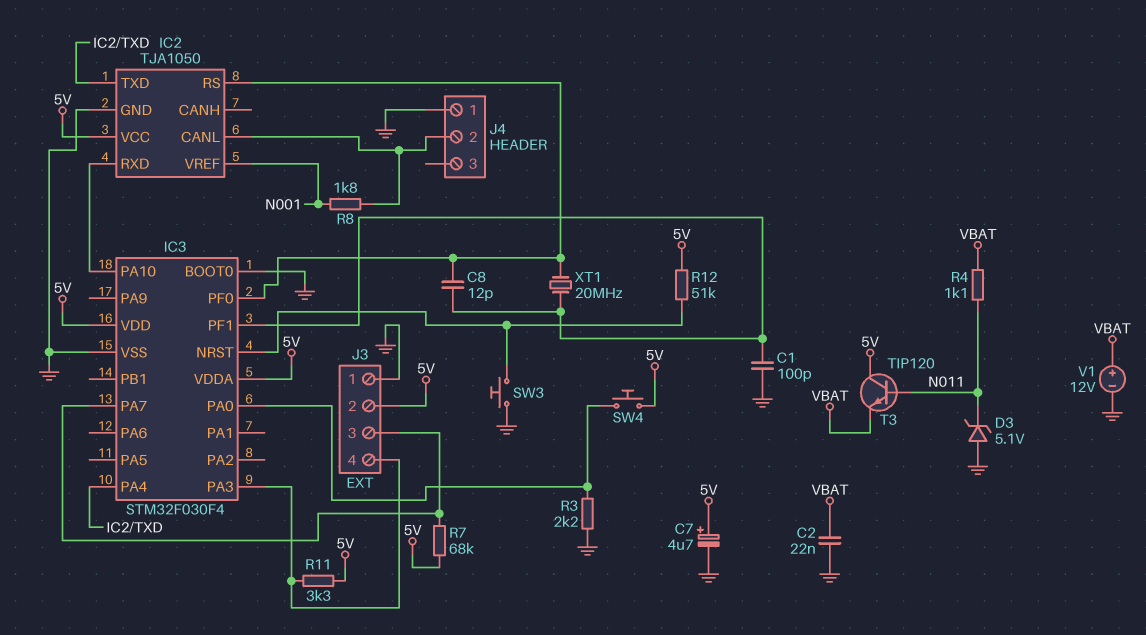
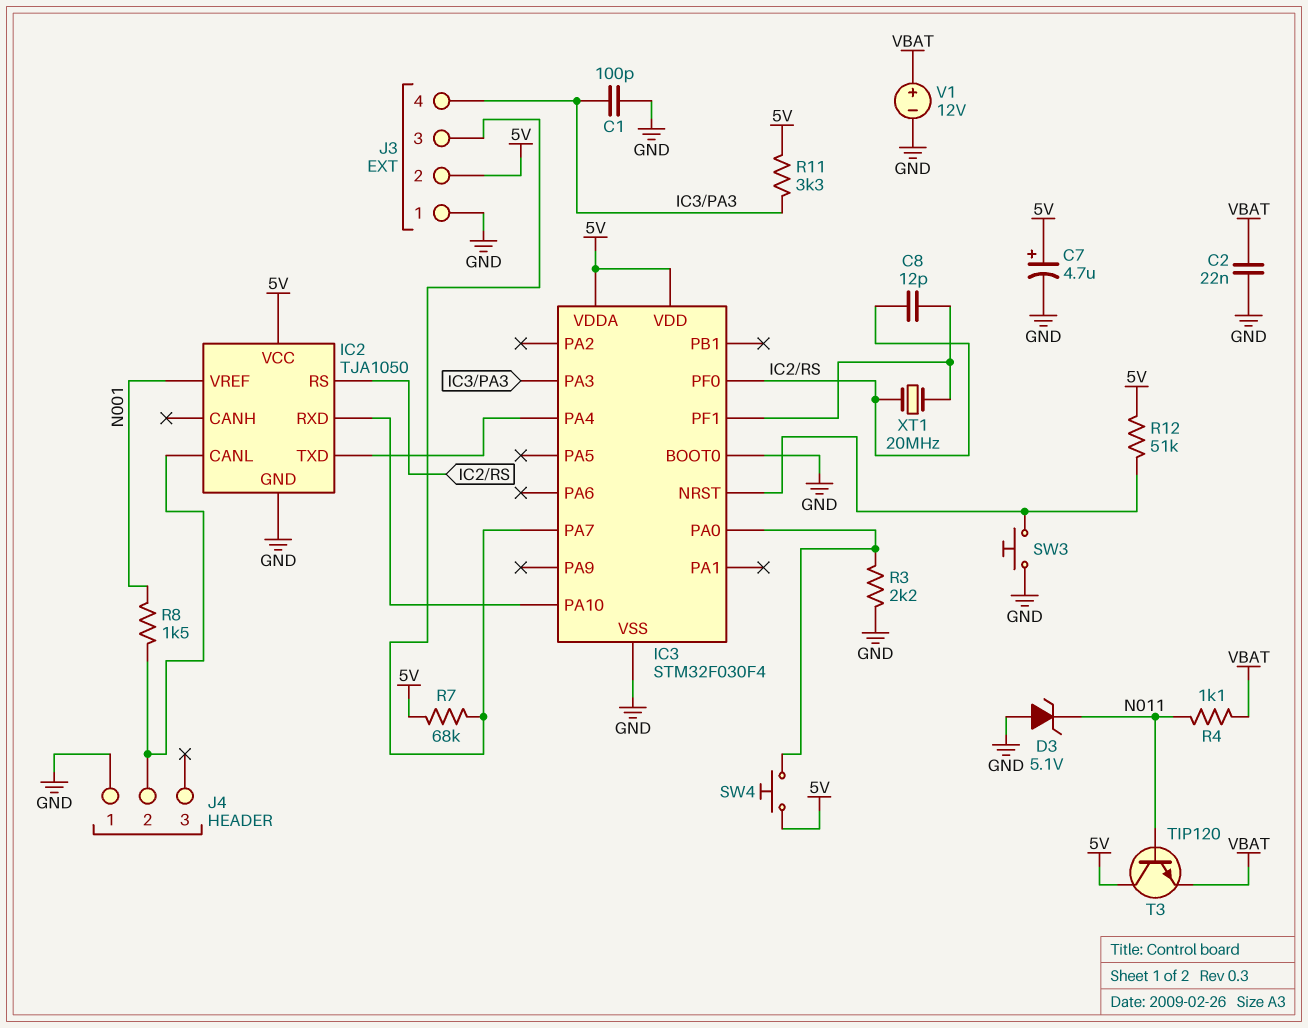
C1: 100pF (GND, IC3/PF1) -> 100pF (GND, IC3/PA3)
R8: 1.8k (IC2/CANL, N001) -> 1.5k (IC2/CANL, N001)

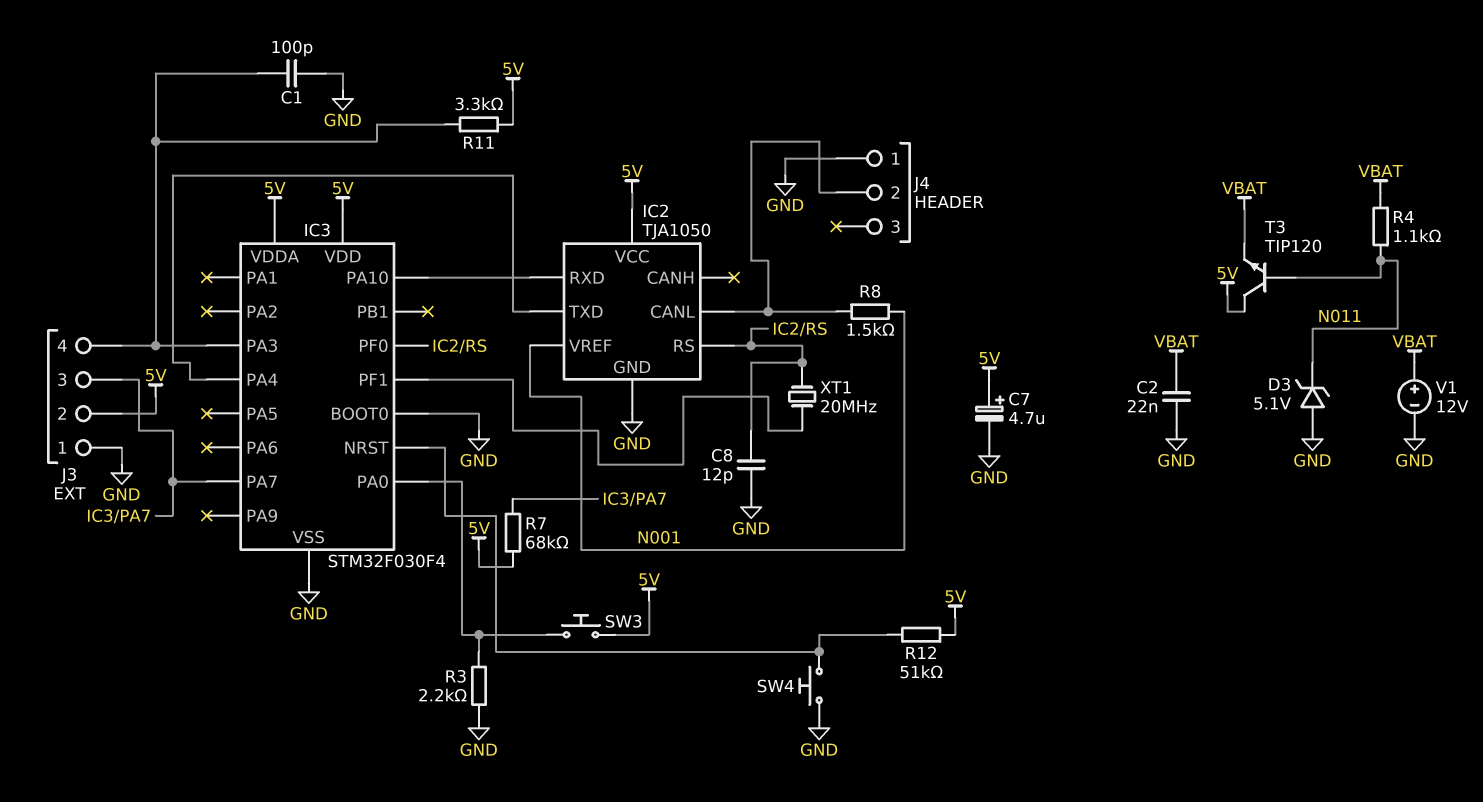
C8: 12pF (IC2/RS, IC3/PF1) -> 12pF (GND, IC2/RS)
SW3: button (GND, IC3/NRST) -> button (5V, IC3/PA0)
SW4: button (5V, IC3/PA0) -> button (GND, IC3/NRST)

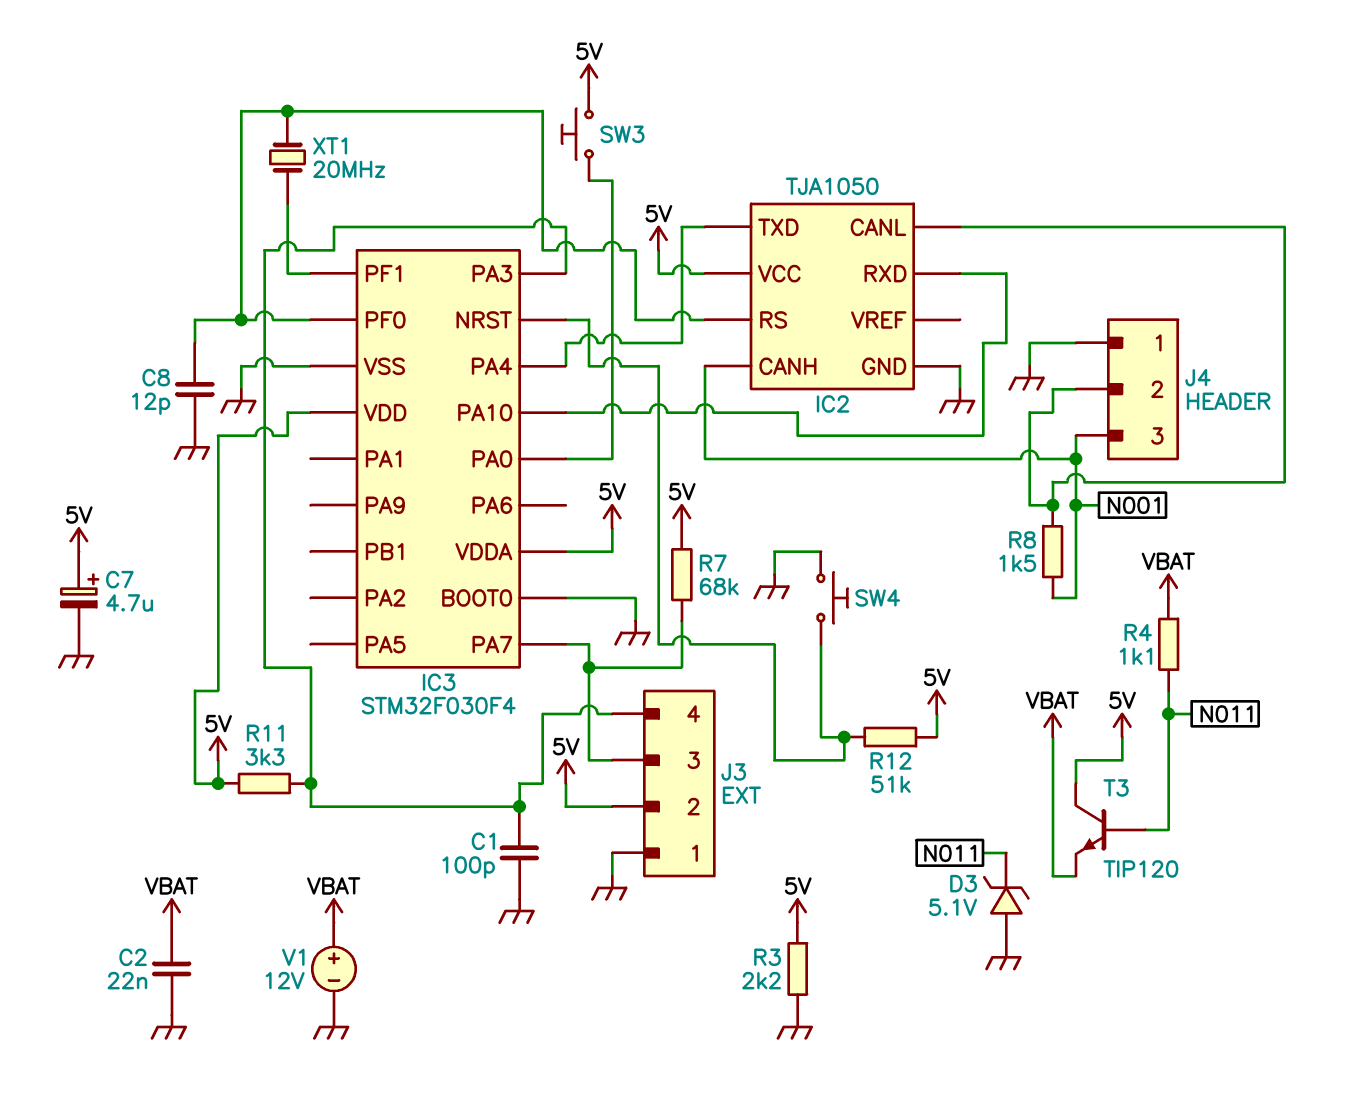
IC2 pin CANH: none -> N001
IC2 pin VREF: N001 -> none
J4 pin 3: none -> N001
R3: 2.2k (GND, IC3/PA0) -> 2.2k (5V, GND)

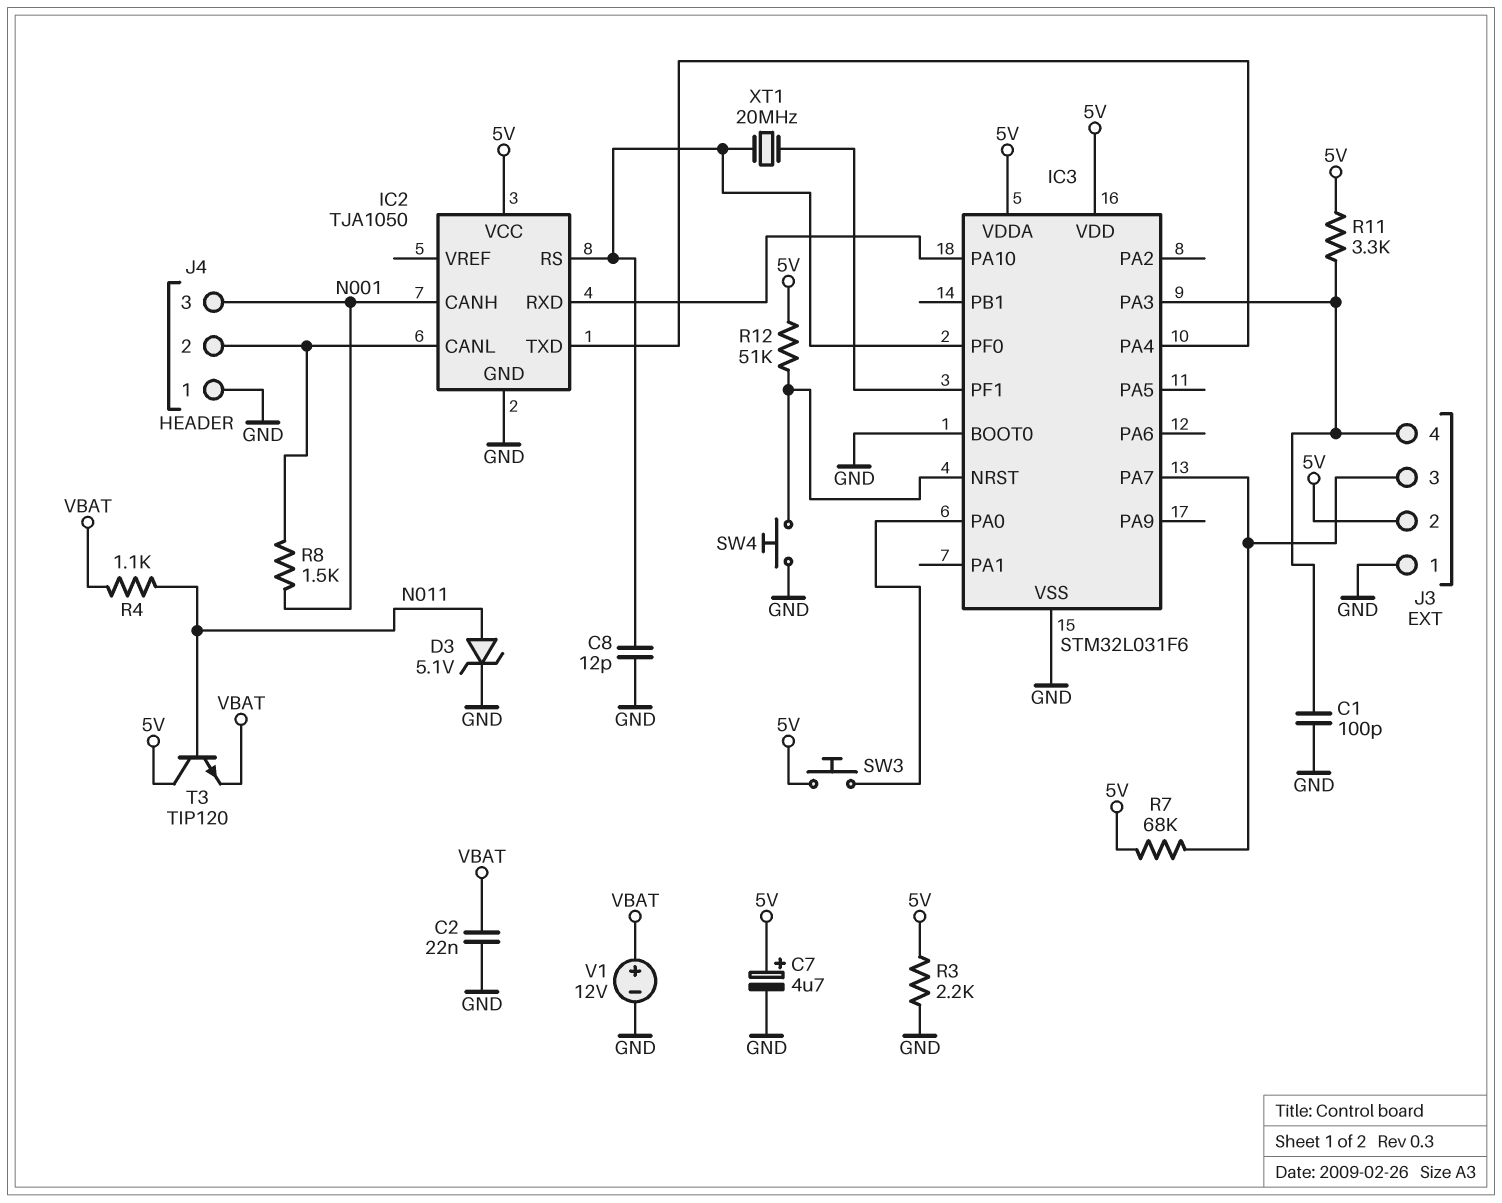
D3: zener 5.1V (A GND, K N011) -> zener 5.1V (A N011, K GND)
IC3: STM32F030F4 -> STM32L031F6

